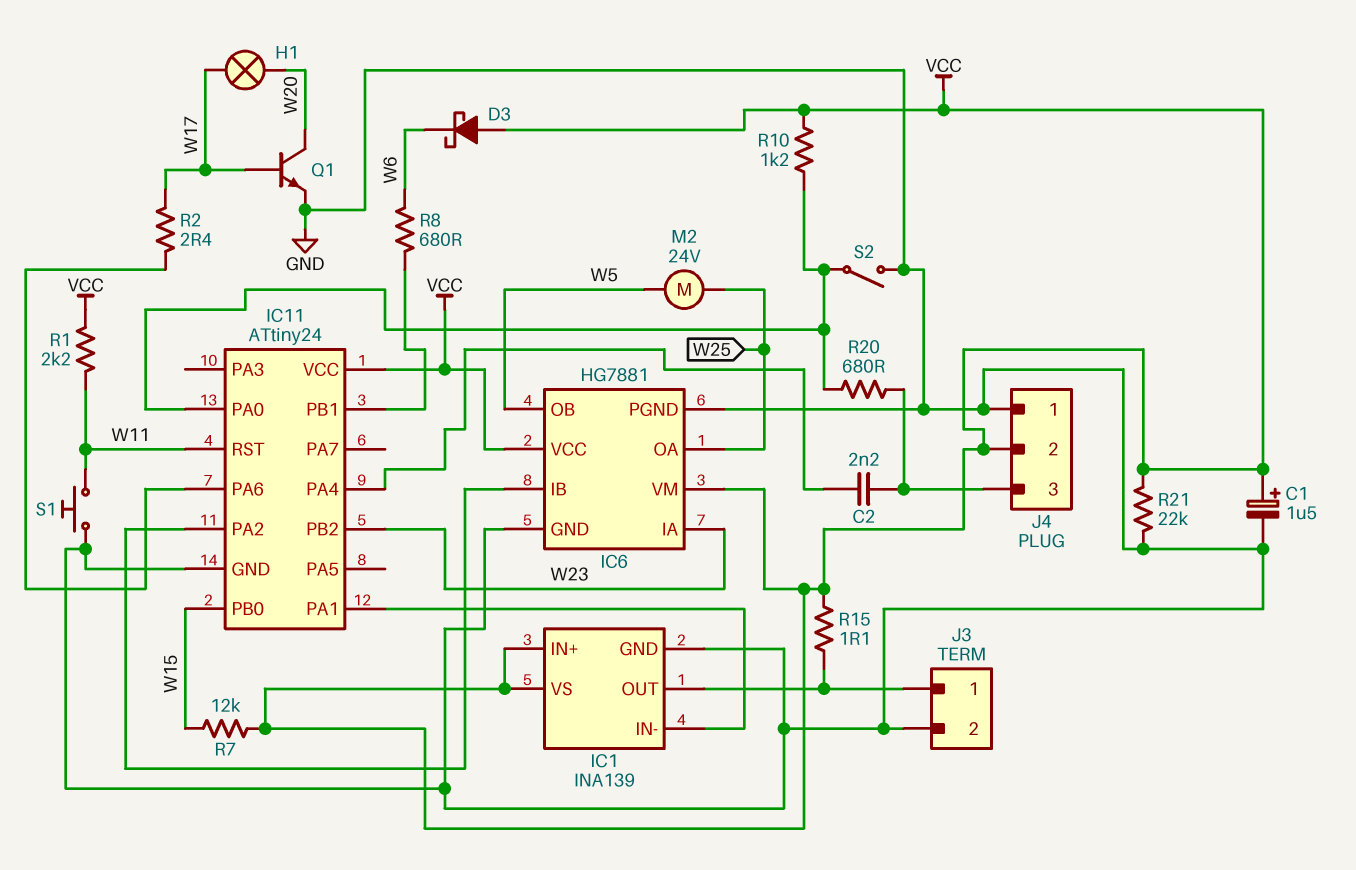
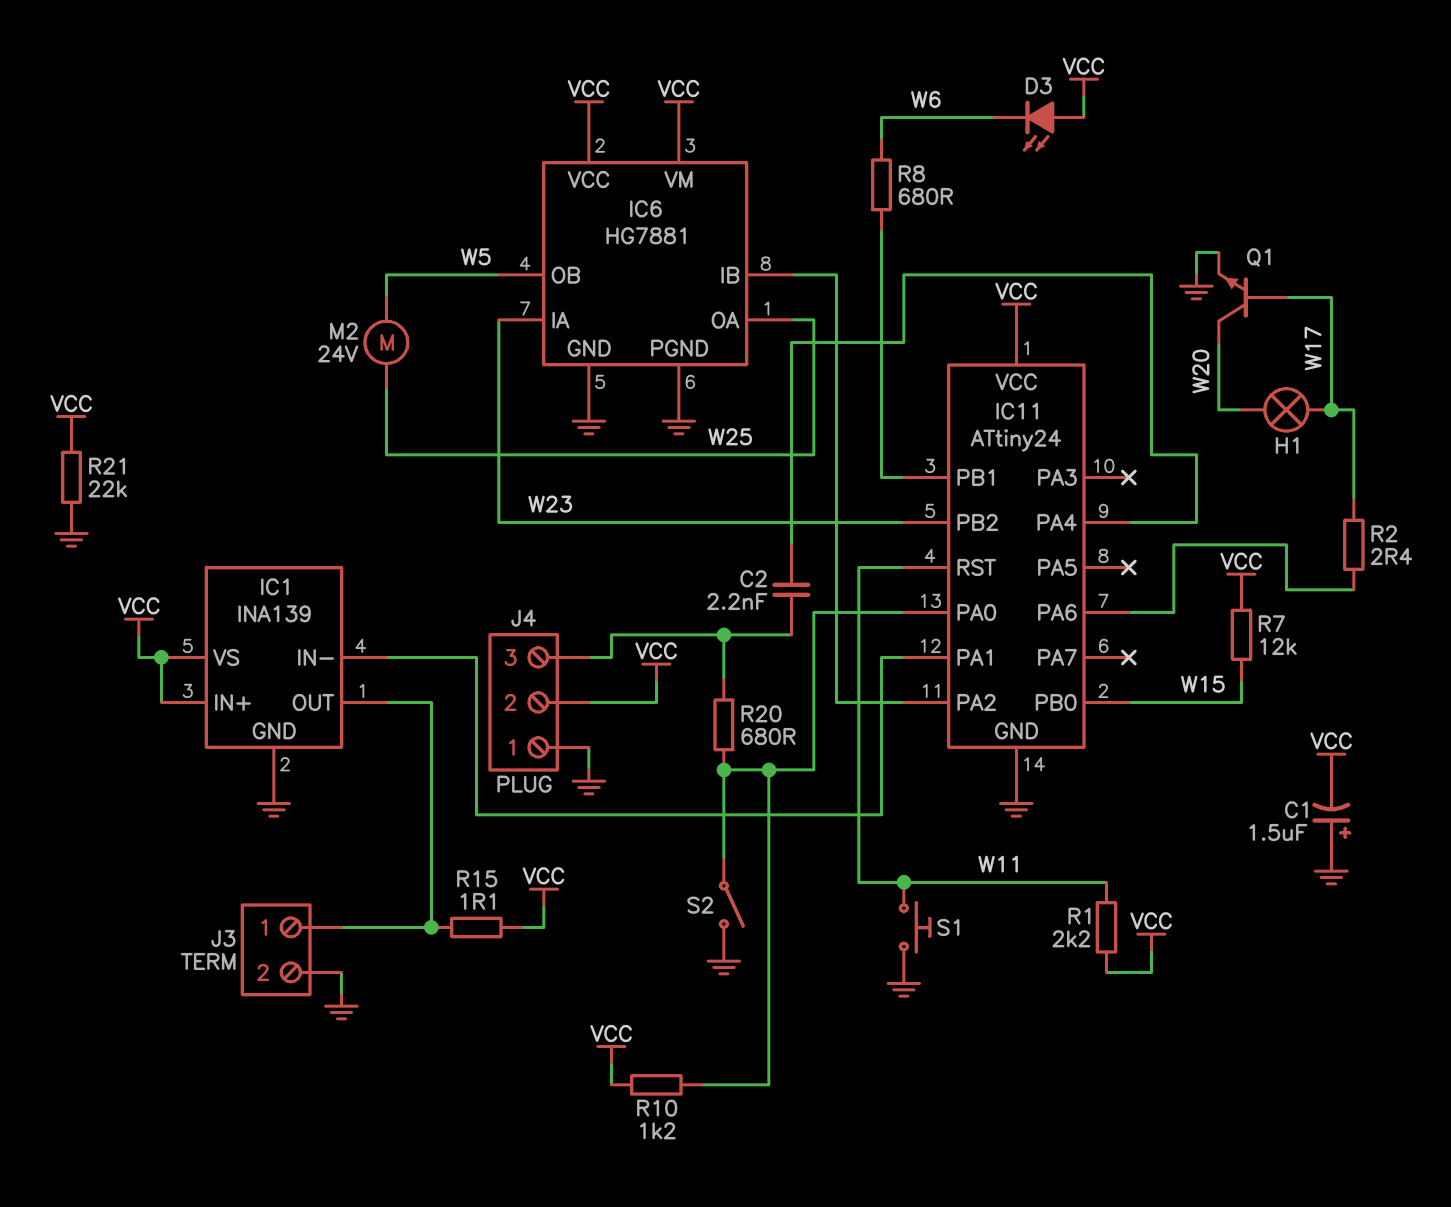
C1: 1.5uF (plus VCC, minus GND) -> 1.5uF (plus GND, minus VCC)
D3: schottky (A VCC, K W6) -> LED (A VCC, K W6)

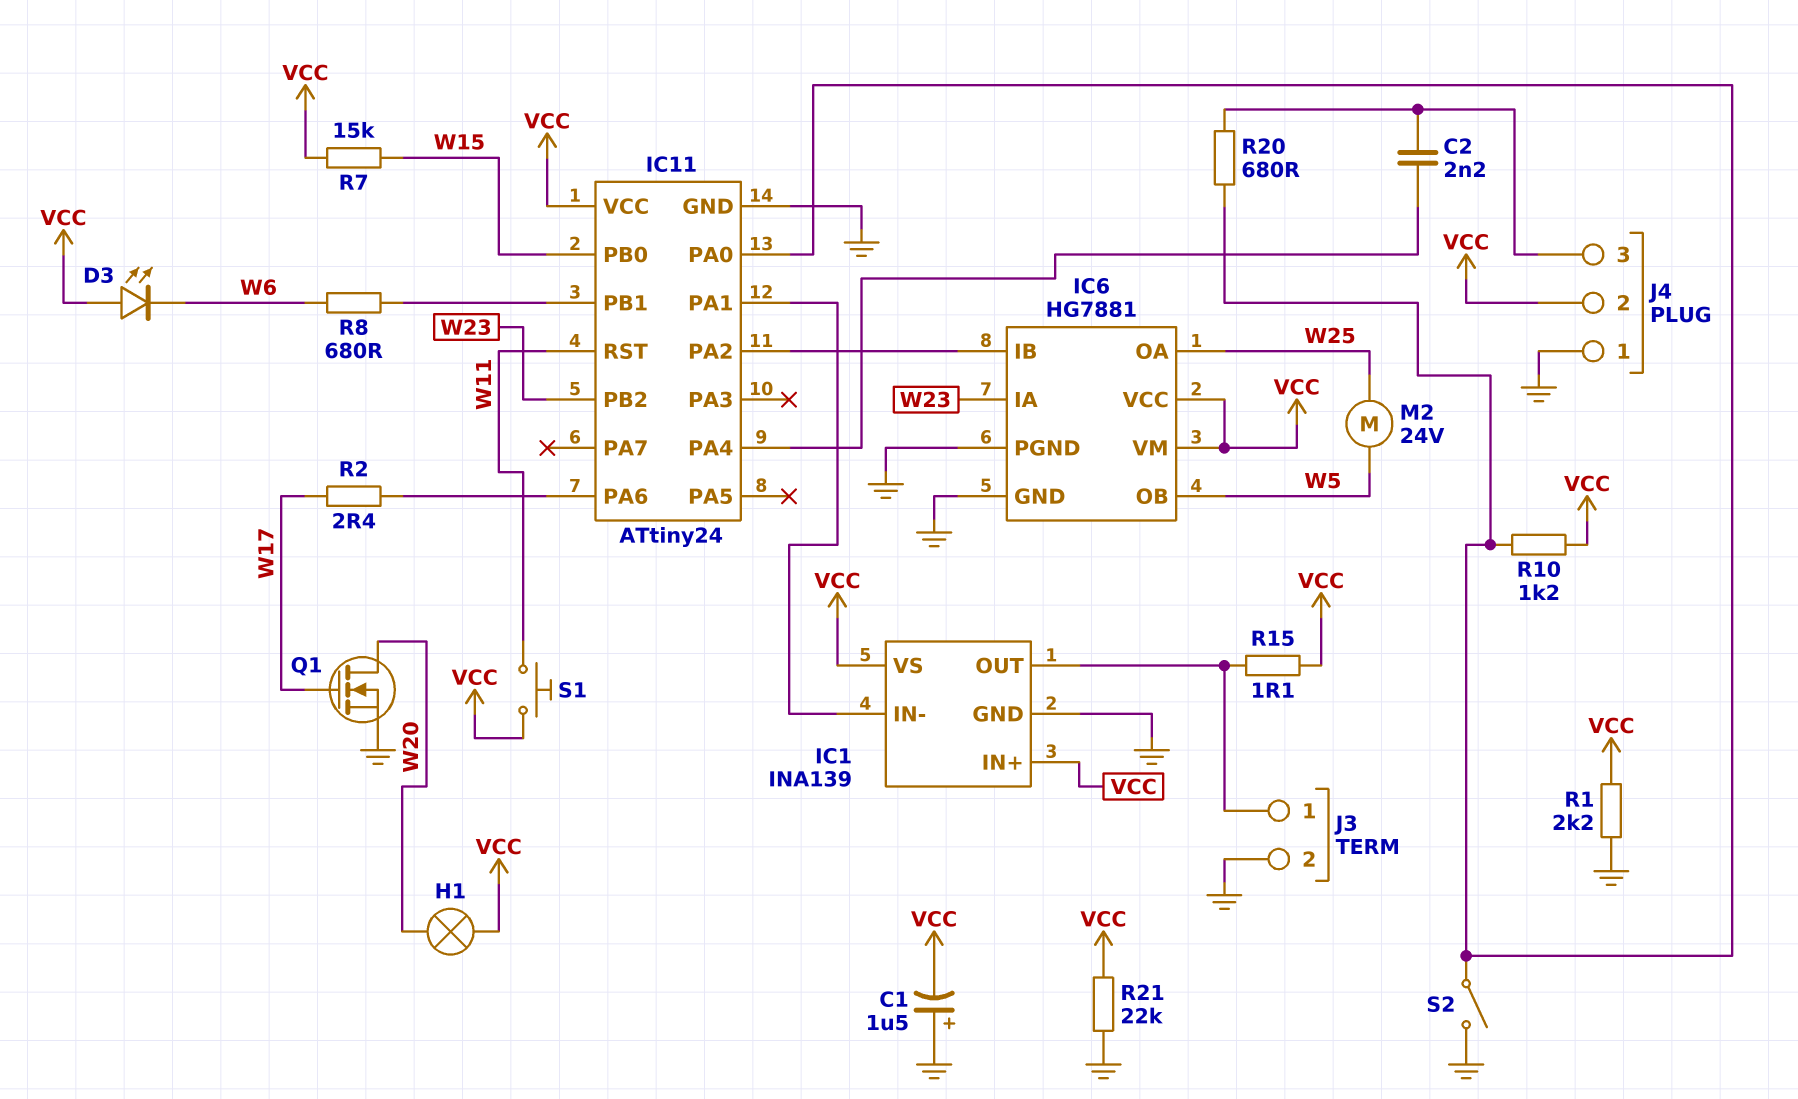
H1: lamp (W17, W20) -> lamp (VCC, W20)
Q1: NPN (B W17, C W20, E GND) -> NMOS (G W17, D W20, S GND)
R1: 2.2k (VCC, W11) -> 2.2k (GND, VCC)
R7: 12k (VCC, W15) -> 15k (VCC, W15)
S1: button (GND, W11) -> button (VCC, W11)

